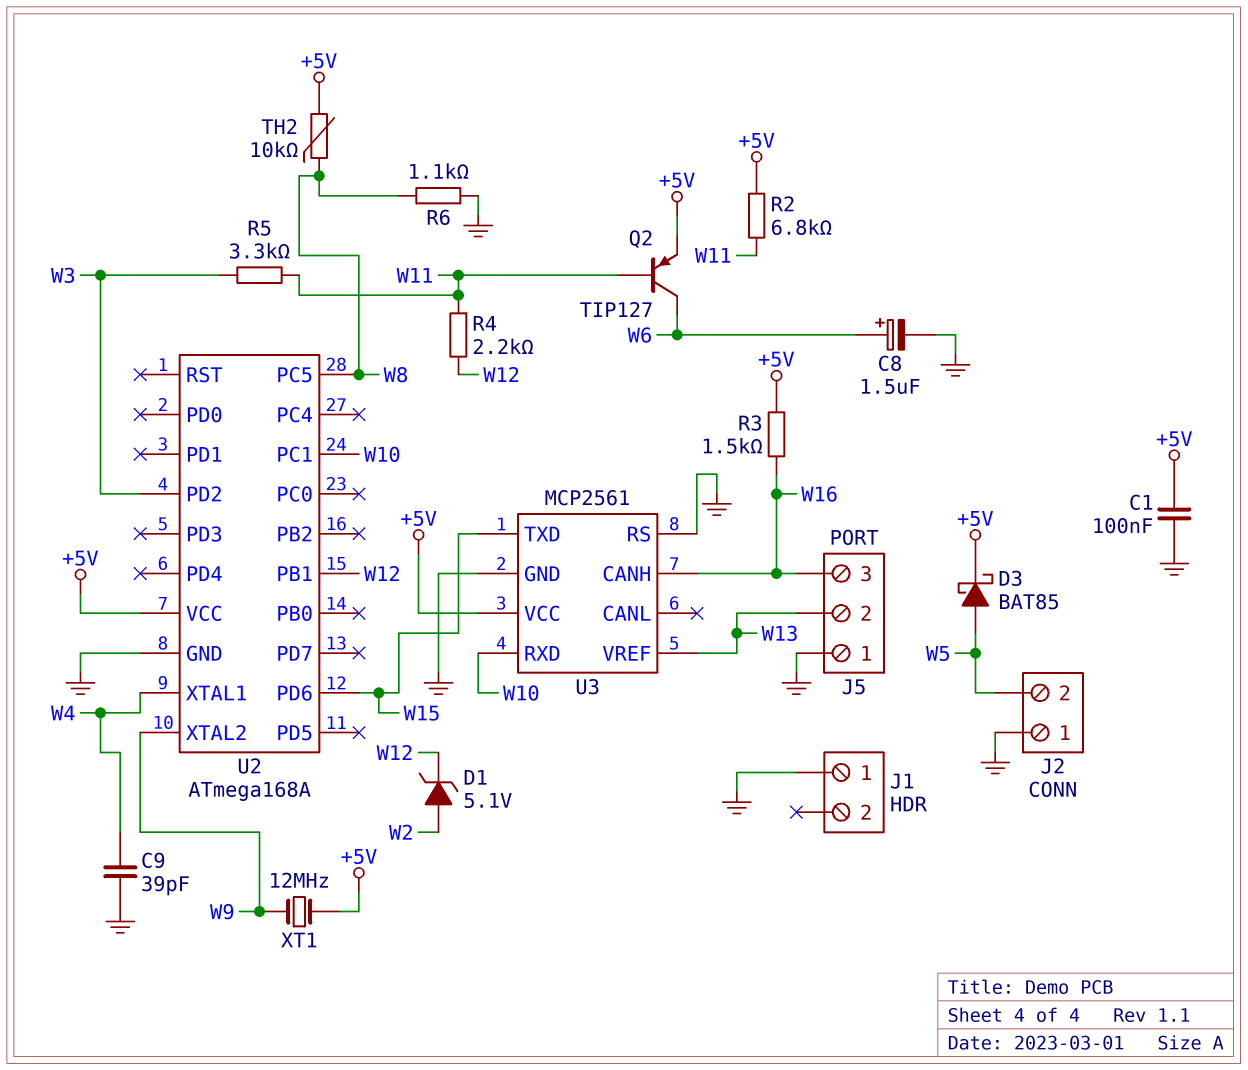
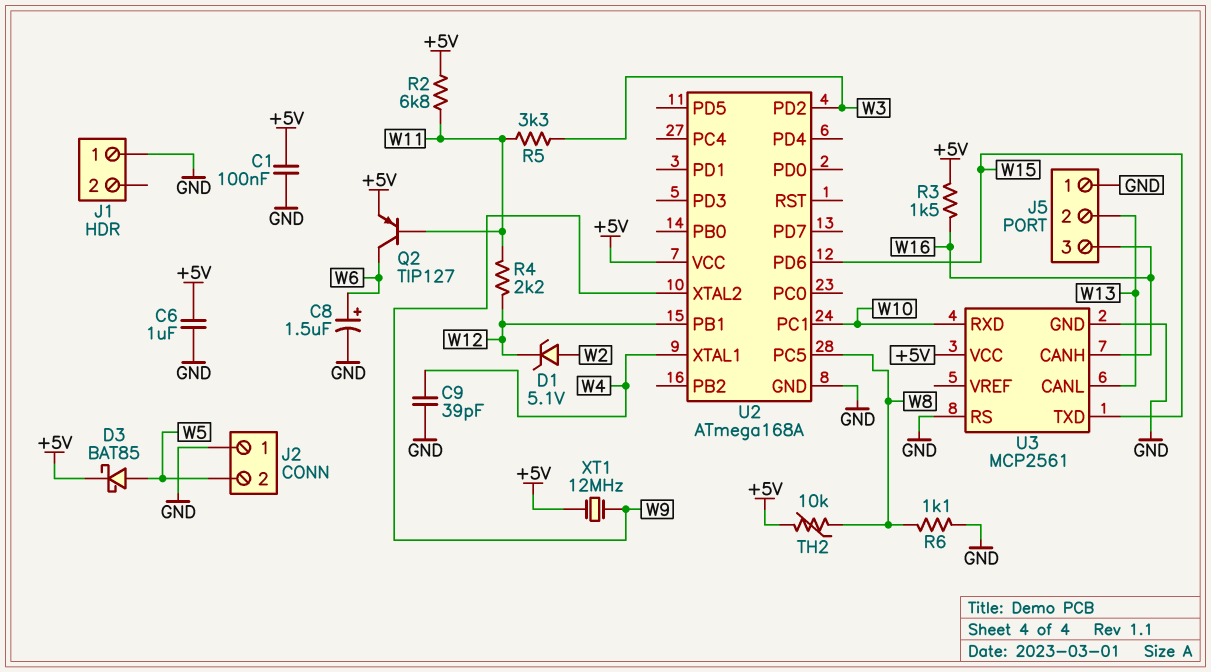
C6: none -> 1uF (+5V, GND)
U3 pin CANL: none -> W13
U3 pin VREF: W13 -> none

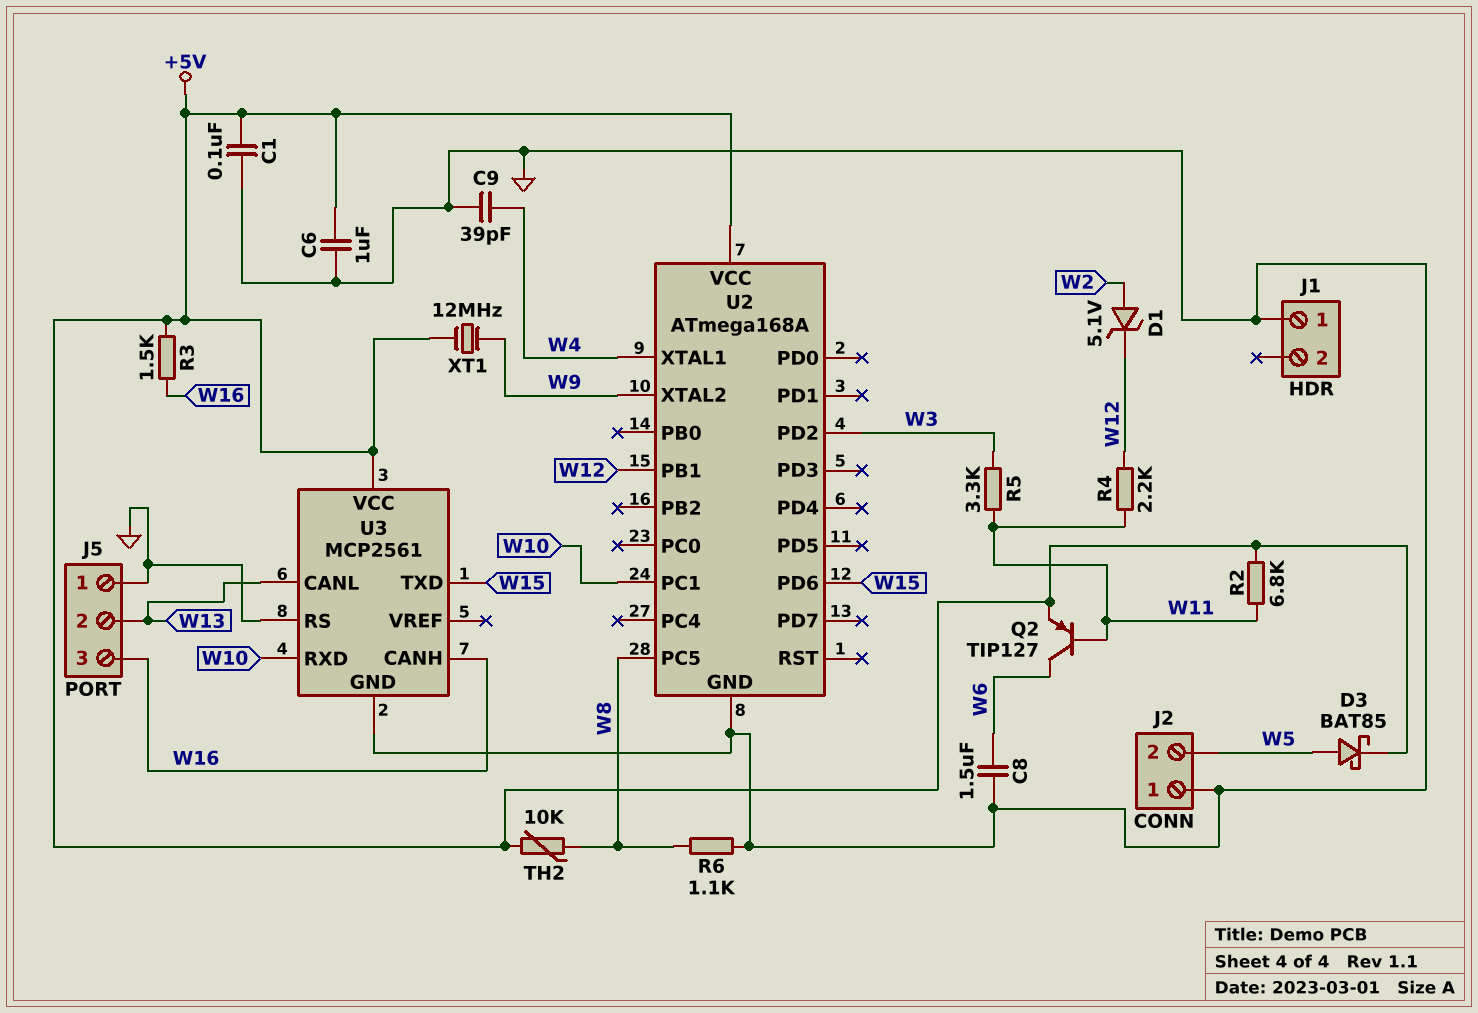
C8: 1.5uF (plus W6, minus GND) -> 1.5uF (GND, W6)

